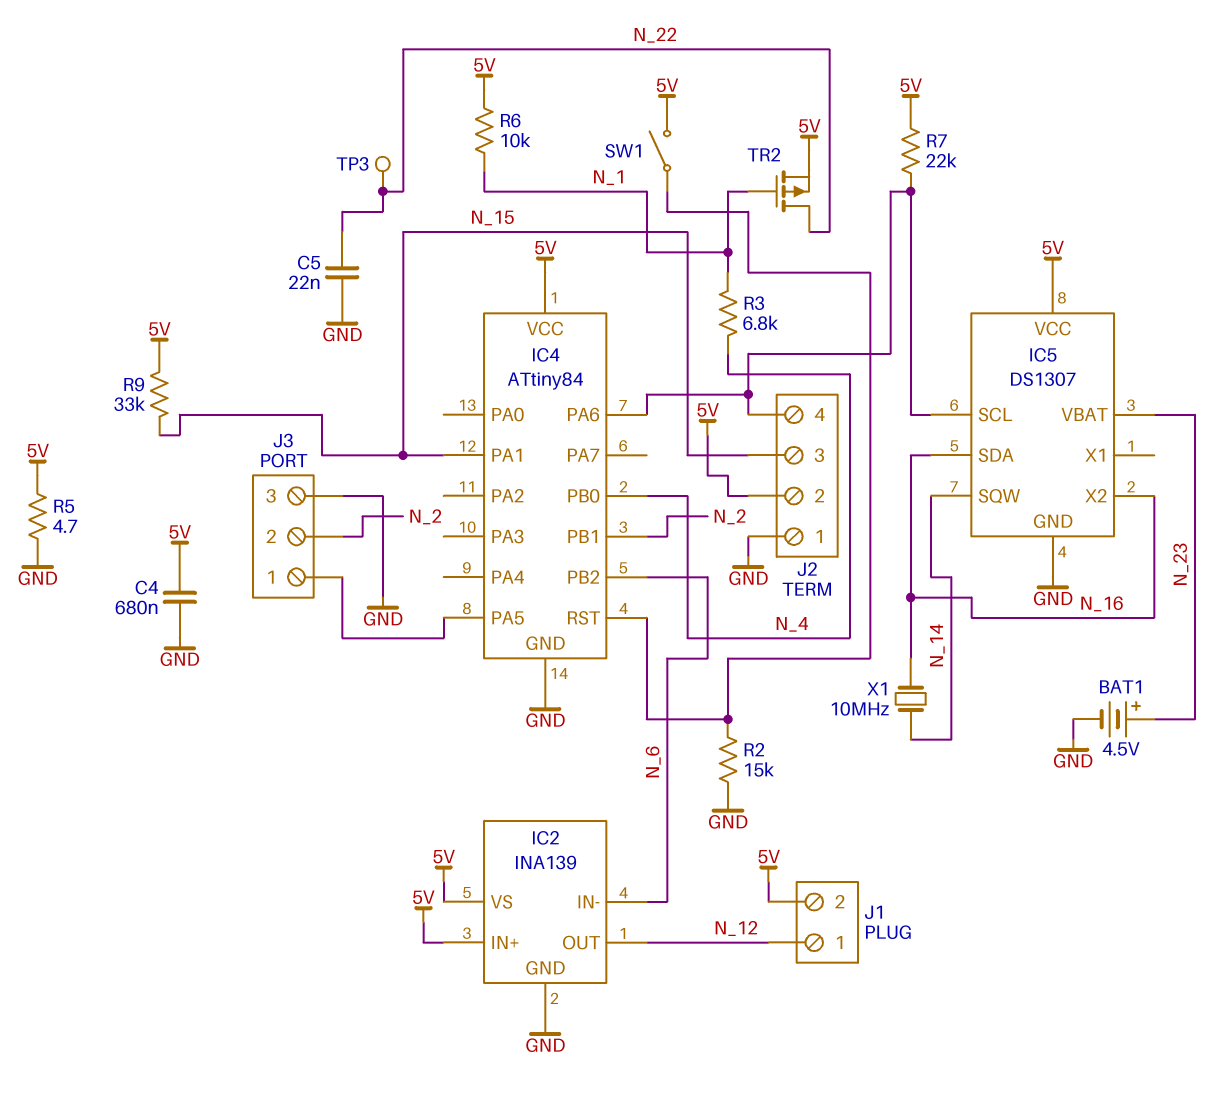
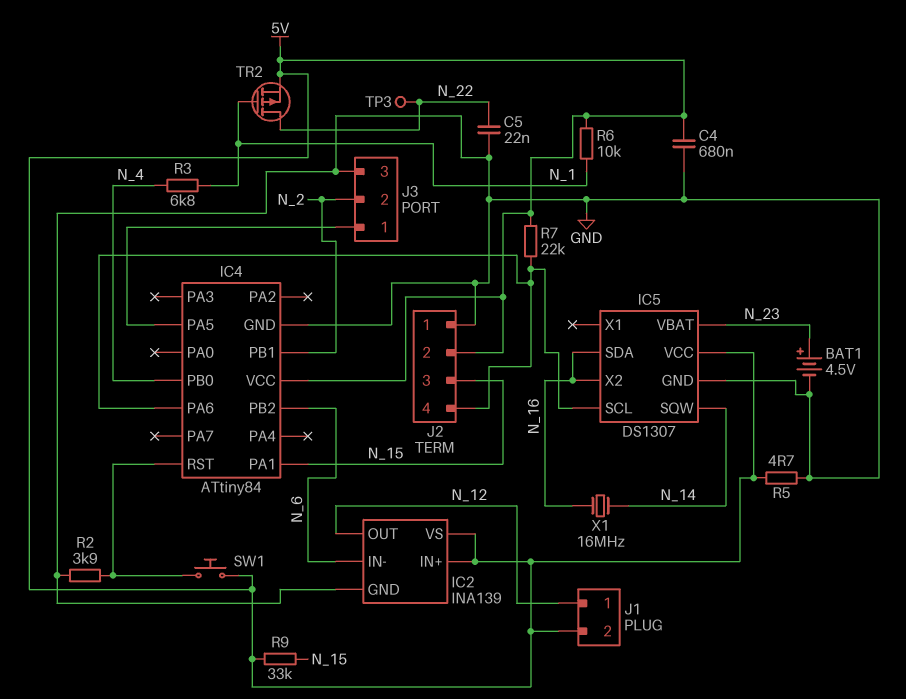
R2: 15k (GND, IC4/RST) -> 3.9k (GND, IC4/RST)
SW1: switch (5V, IC4/RST) -> button (5V, IC4/RST)
X1: 10MHz (N_14, N_16) -> 16MHz (N_14, N_16)

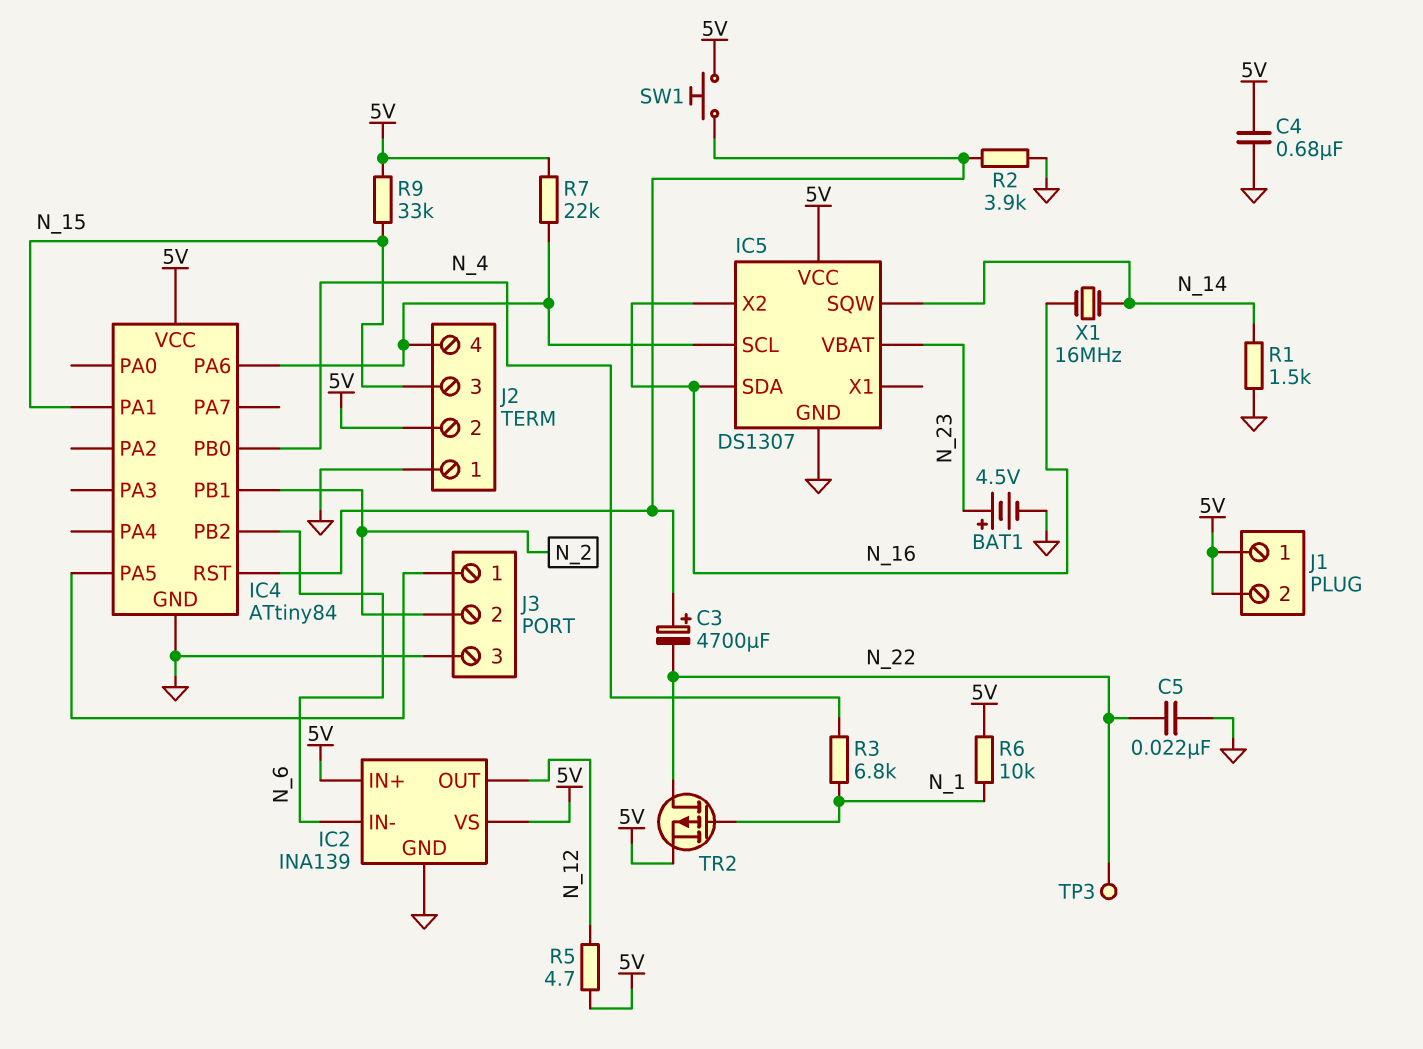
C3: none -> 4700uF (plus IC4/RST, minus N_22)
J1 pin 1: N_12 -> 5V
R1: none -> 1.5k (GND, N_14)
R5: 4.7 (5V, GND) -> 4.7 (5V, N_12)

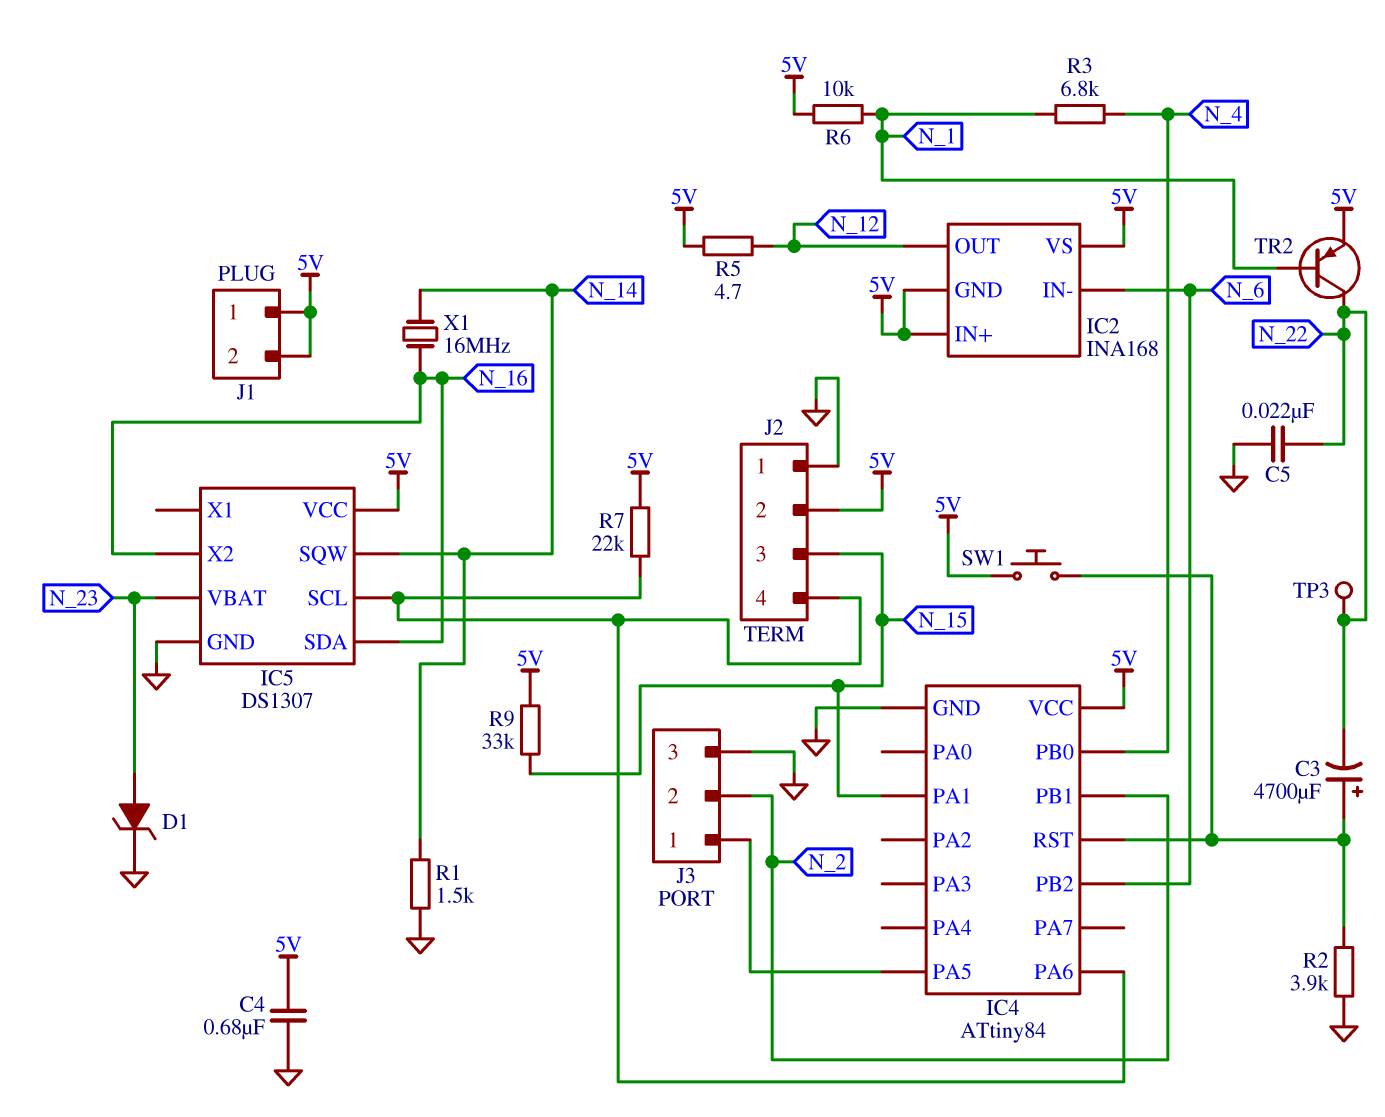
BAT1: 4.5V (plus N_23, minus GND) -> none
D1: none -> zener (A N_23, K GND)
IC2: INA139 -> INA168
IC2 pin GND: GND -> 5V
TR2: PMOS (G N_1, D N_22, S 5V) -> PNP (B N_1, C N_22, E 5V)

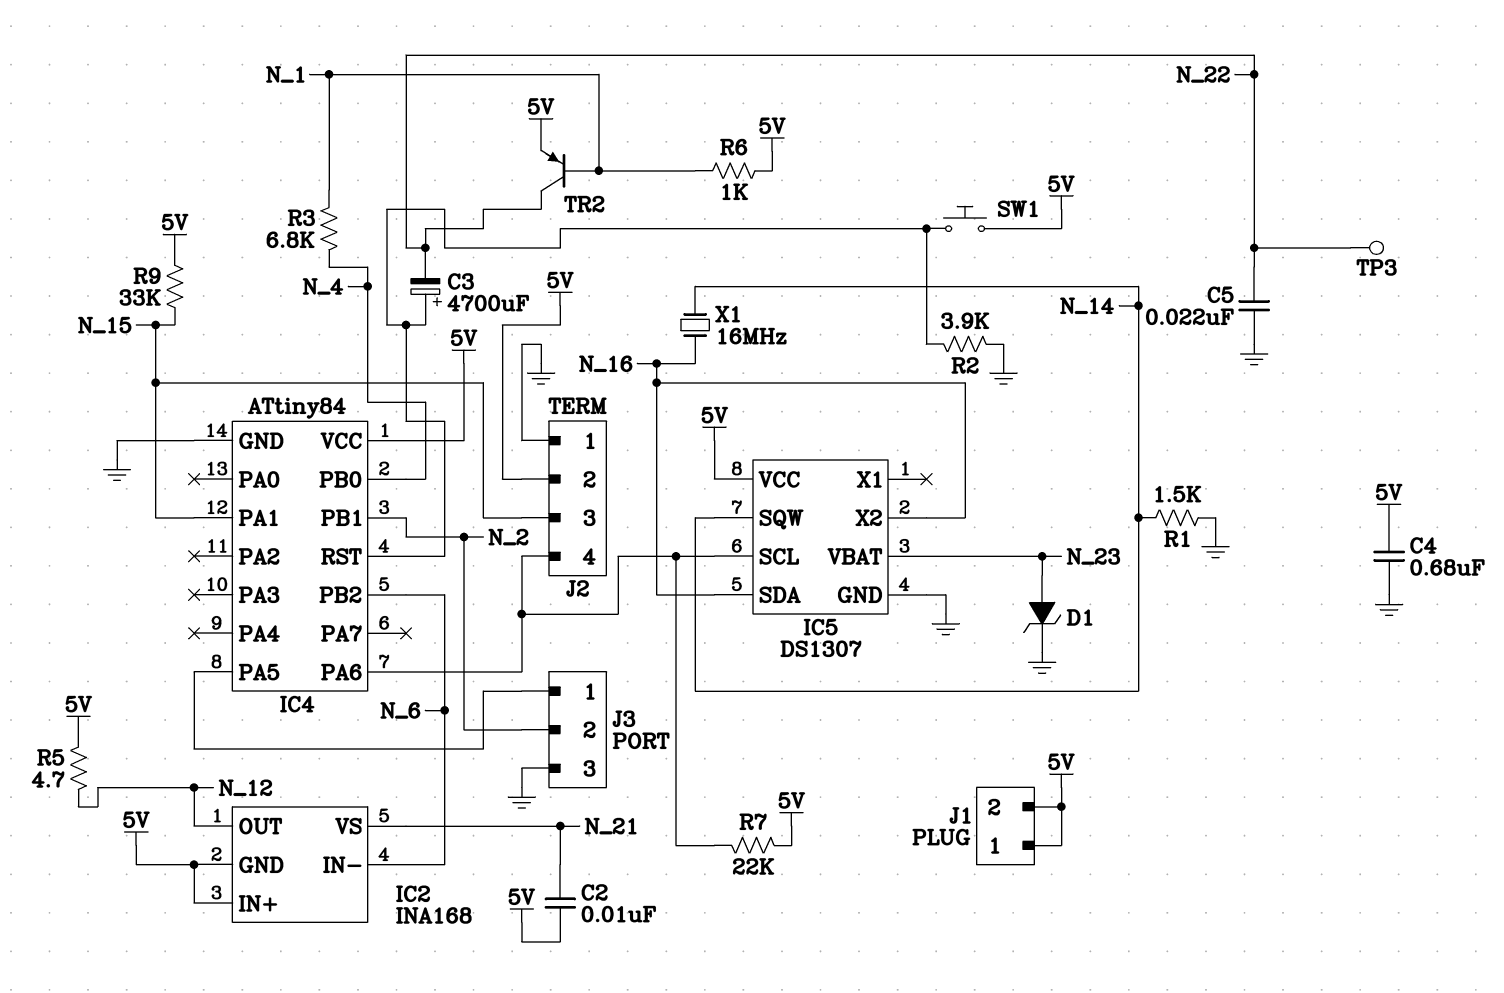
C2: none -> 10nF (5V, N_21)
IC2 pin VS: 5V -> N_21
R6: 10k (5V, N_1) -> 1k (5V, N_1)

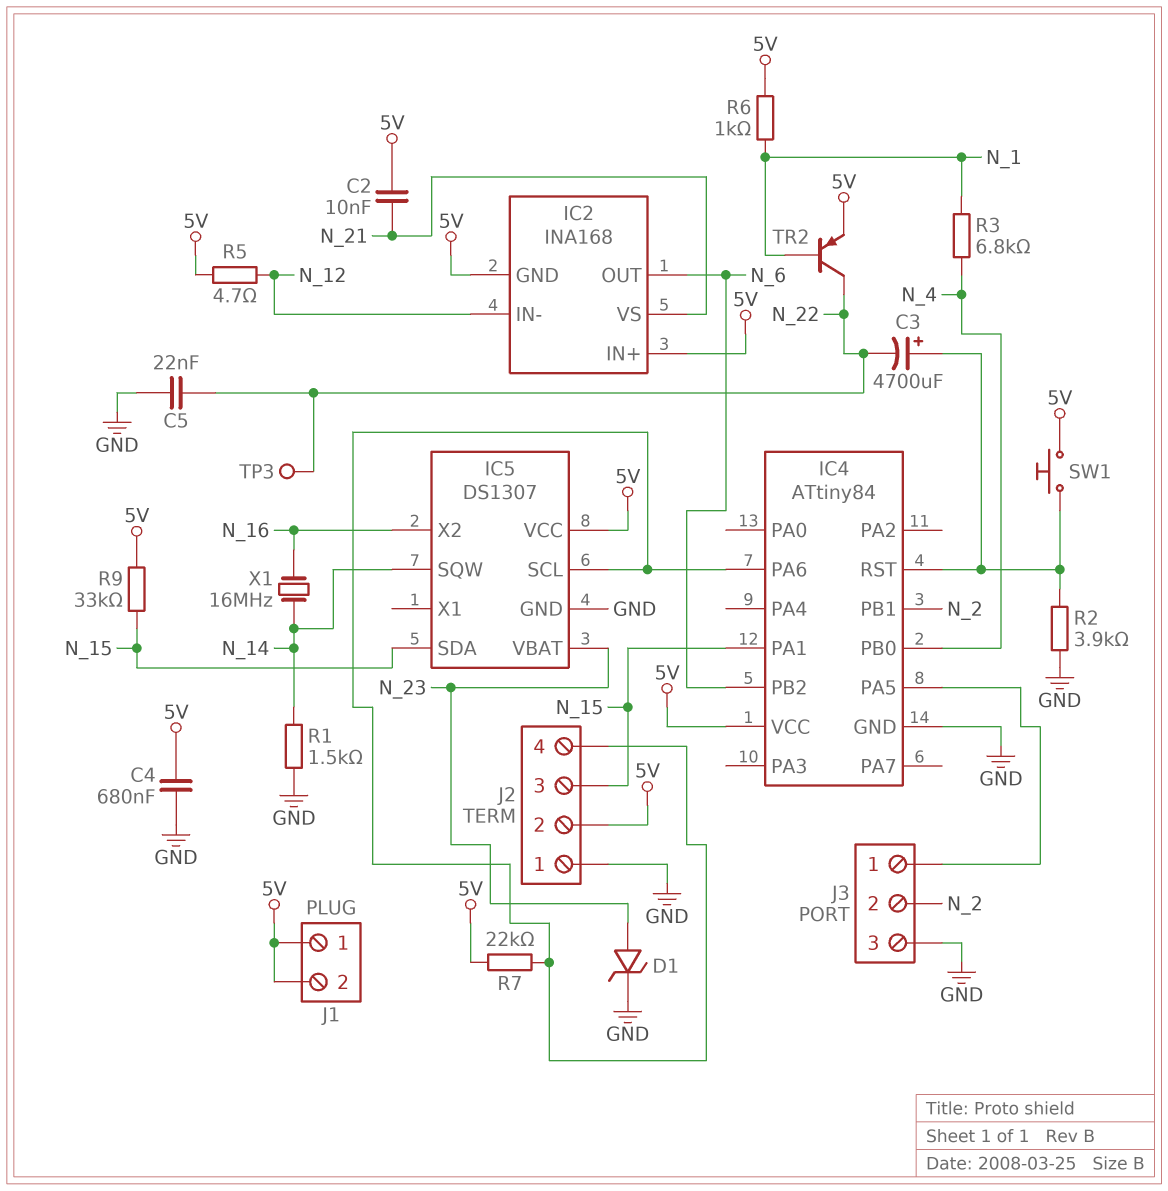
IC2 pin IN-: N_6 -> N_12
IC2 pin OUT: N_12 -> N_6
IC5 pin SDA: N_16 -> N_15

